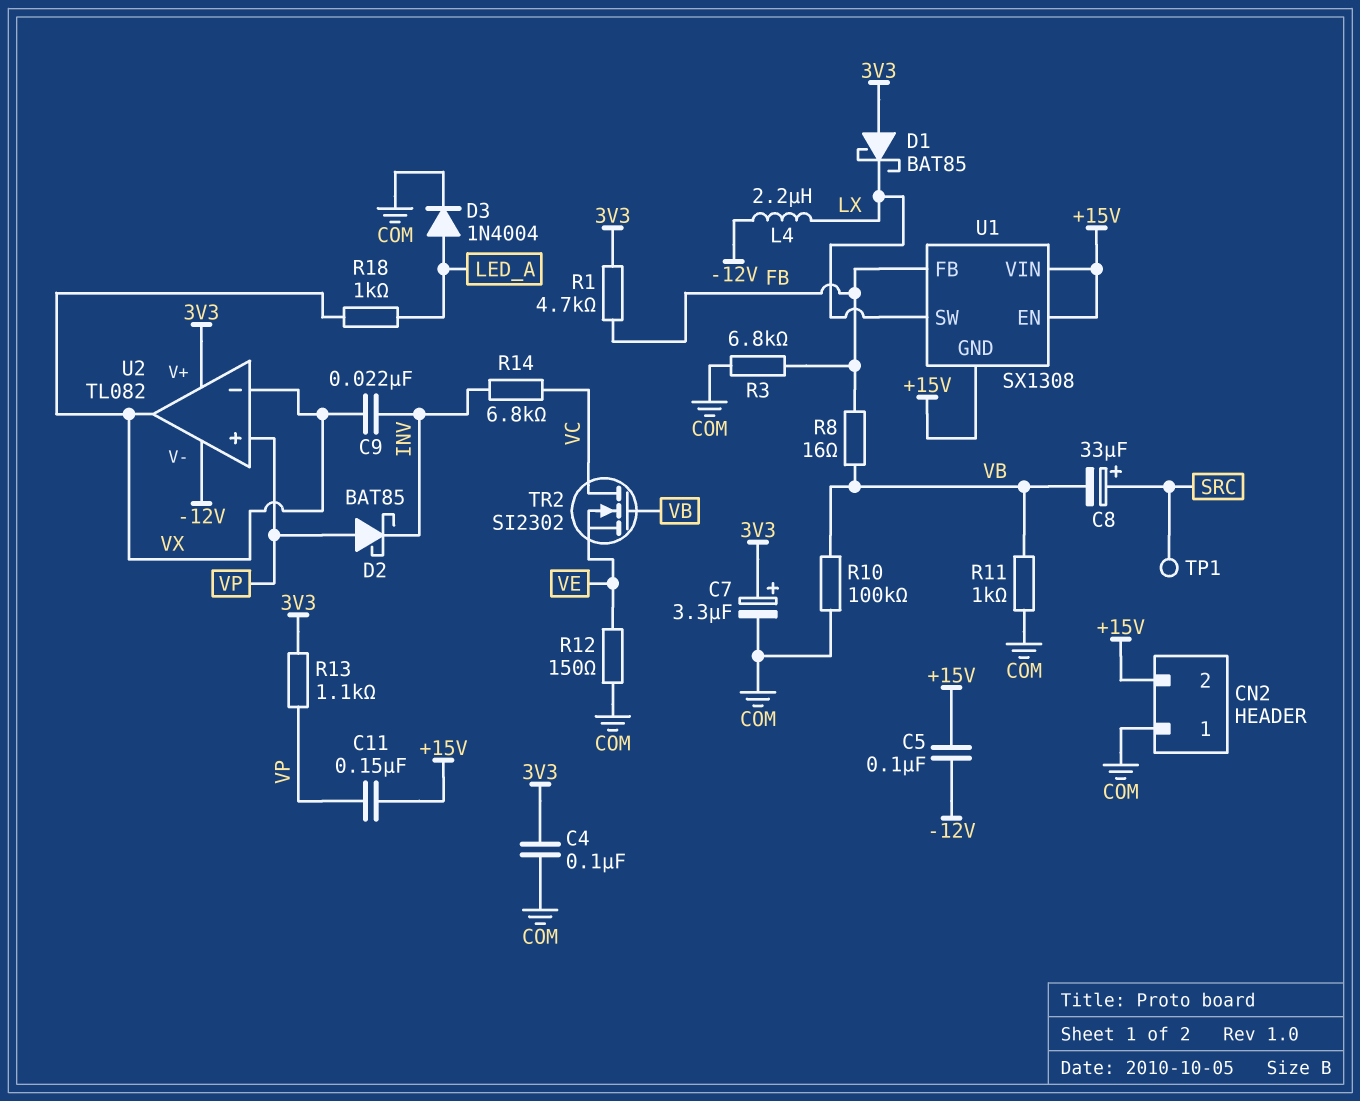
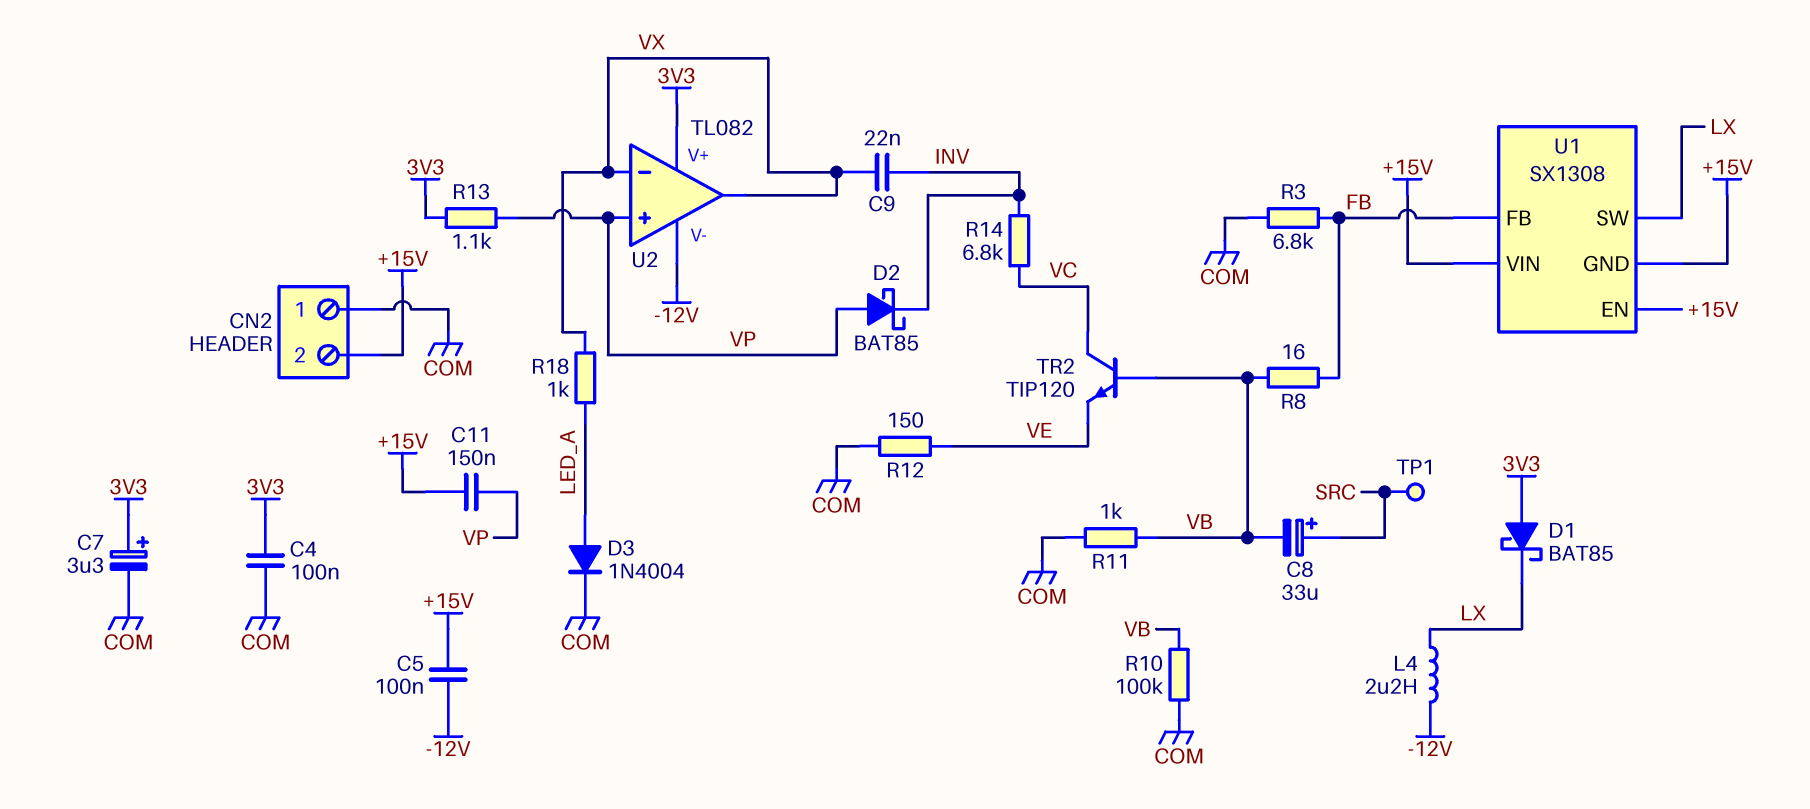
R1: 4.7k (3V3, FB) -> none
TR2: NMOS SI2302 (G VB, D VC, S VE) -> NPN TIP120 (B VB, C VC, E VE)

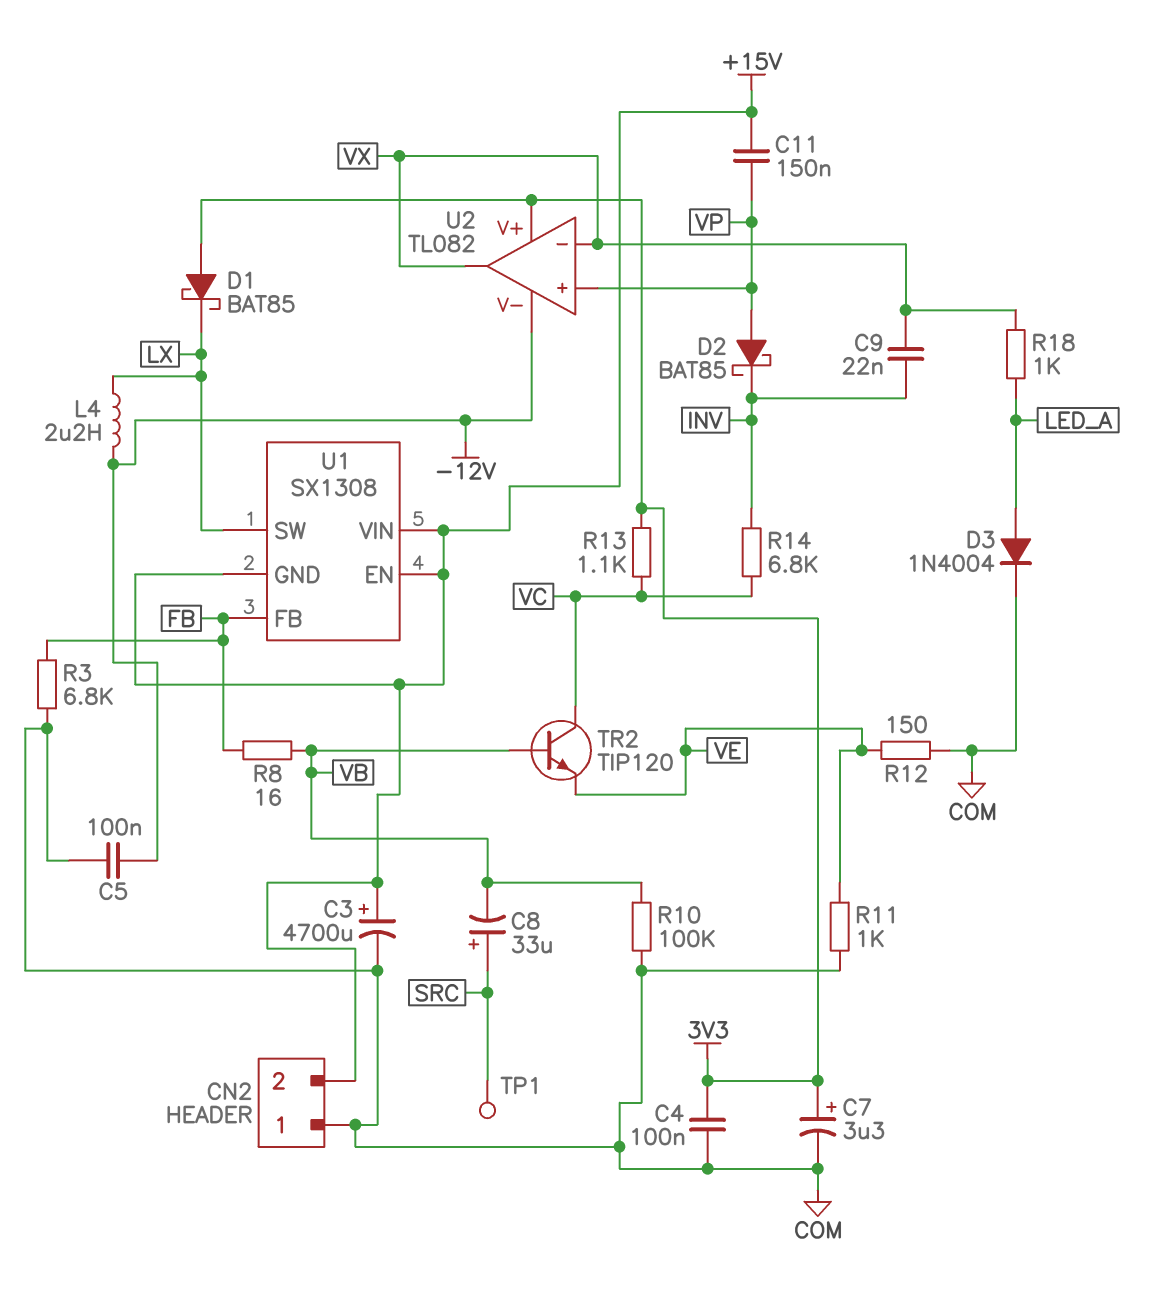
C3: none -> 4700uF (plus +15V, minus COM)
C5: 100nF (+15V, -12V) -> 100nF (-12V, COM)
R11: 1k (COM, VB) -> 1k (COM, VE)
R13: 1.1k (3V3, VP) -> 1.1k (3V3, VC)

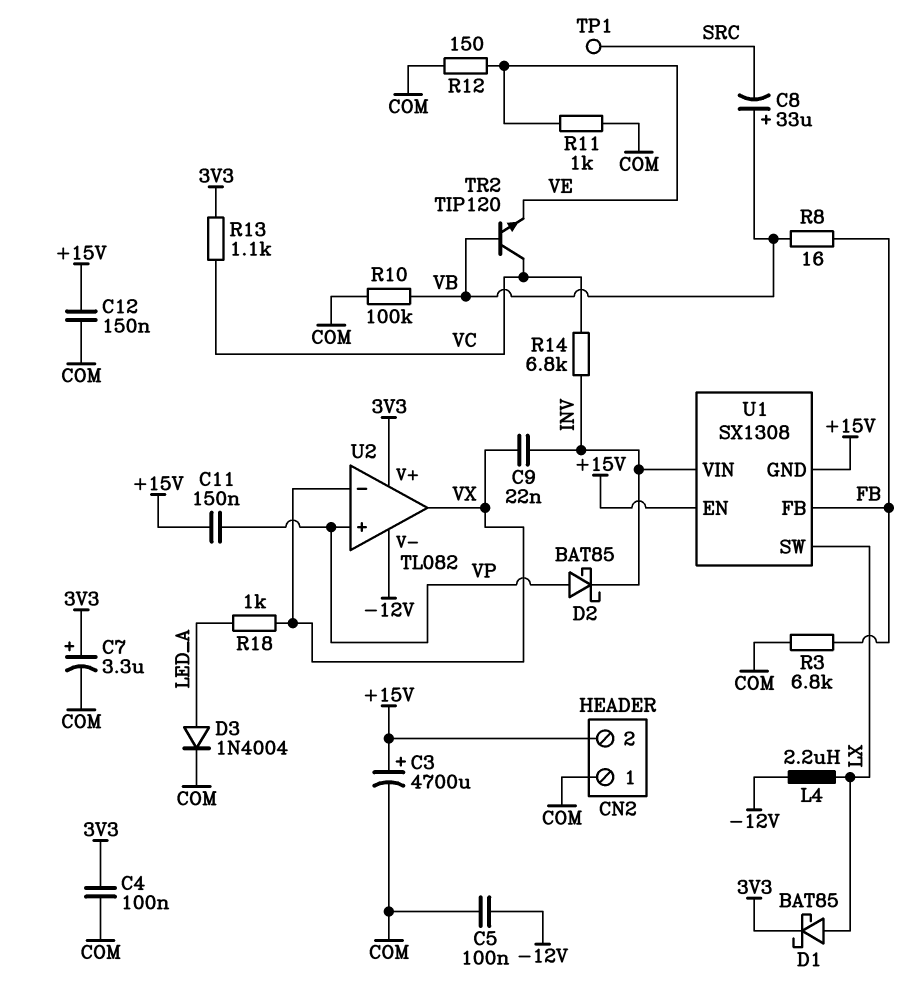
C8: 33uF (plus SRC, minus VB) -> 33uF (plus VB, minus SRC)
C12: none -> 150nF (+15V, COM)
D1: schottky BAT85 (A 3V3, K LX) -> schottky BAT85 (A LX, K 3V3)
U1 pin VIN: +15V -> INV

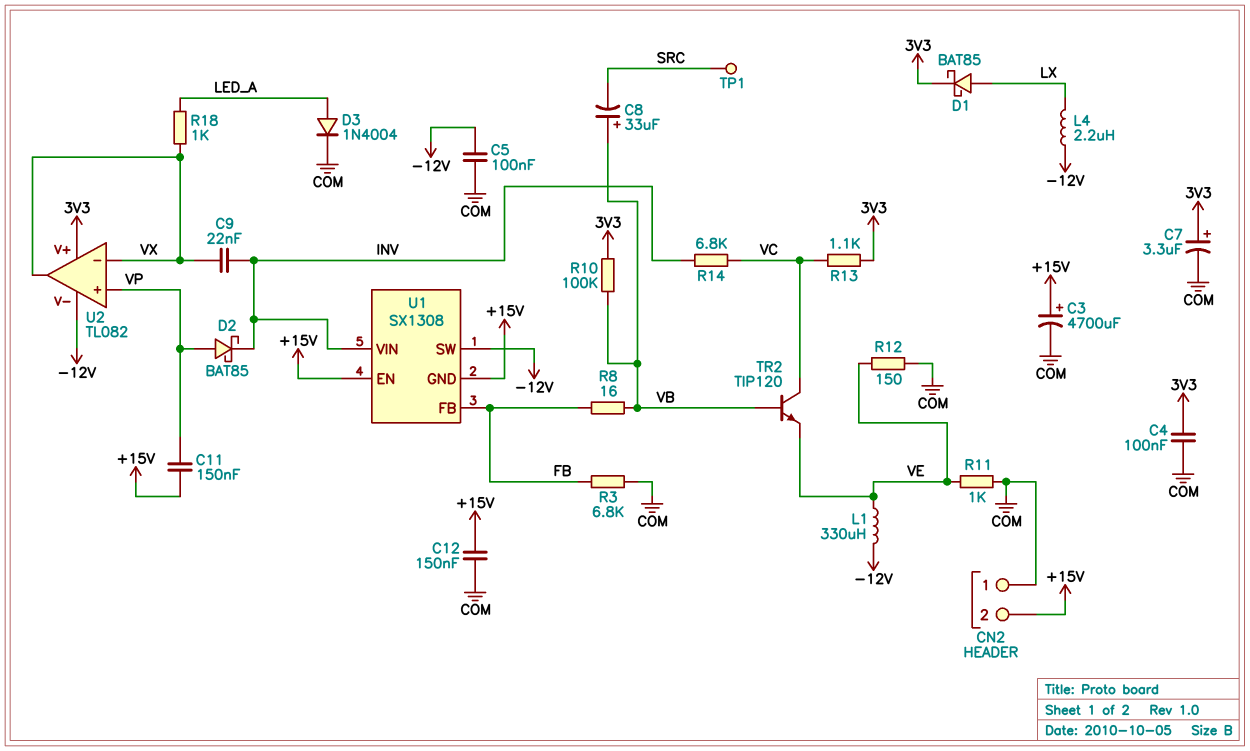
L1: none -> 330uH (-12V, VE)
R10: 100k (COM, VB) -> 100k (3V3, VB)
U1 pin SW: LX -> -12V

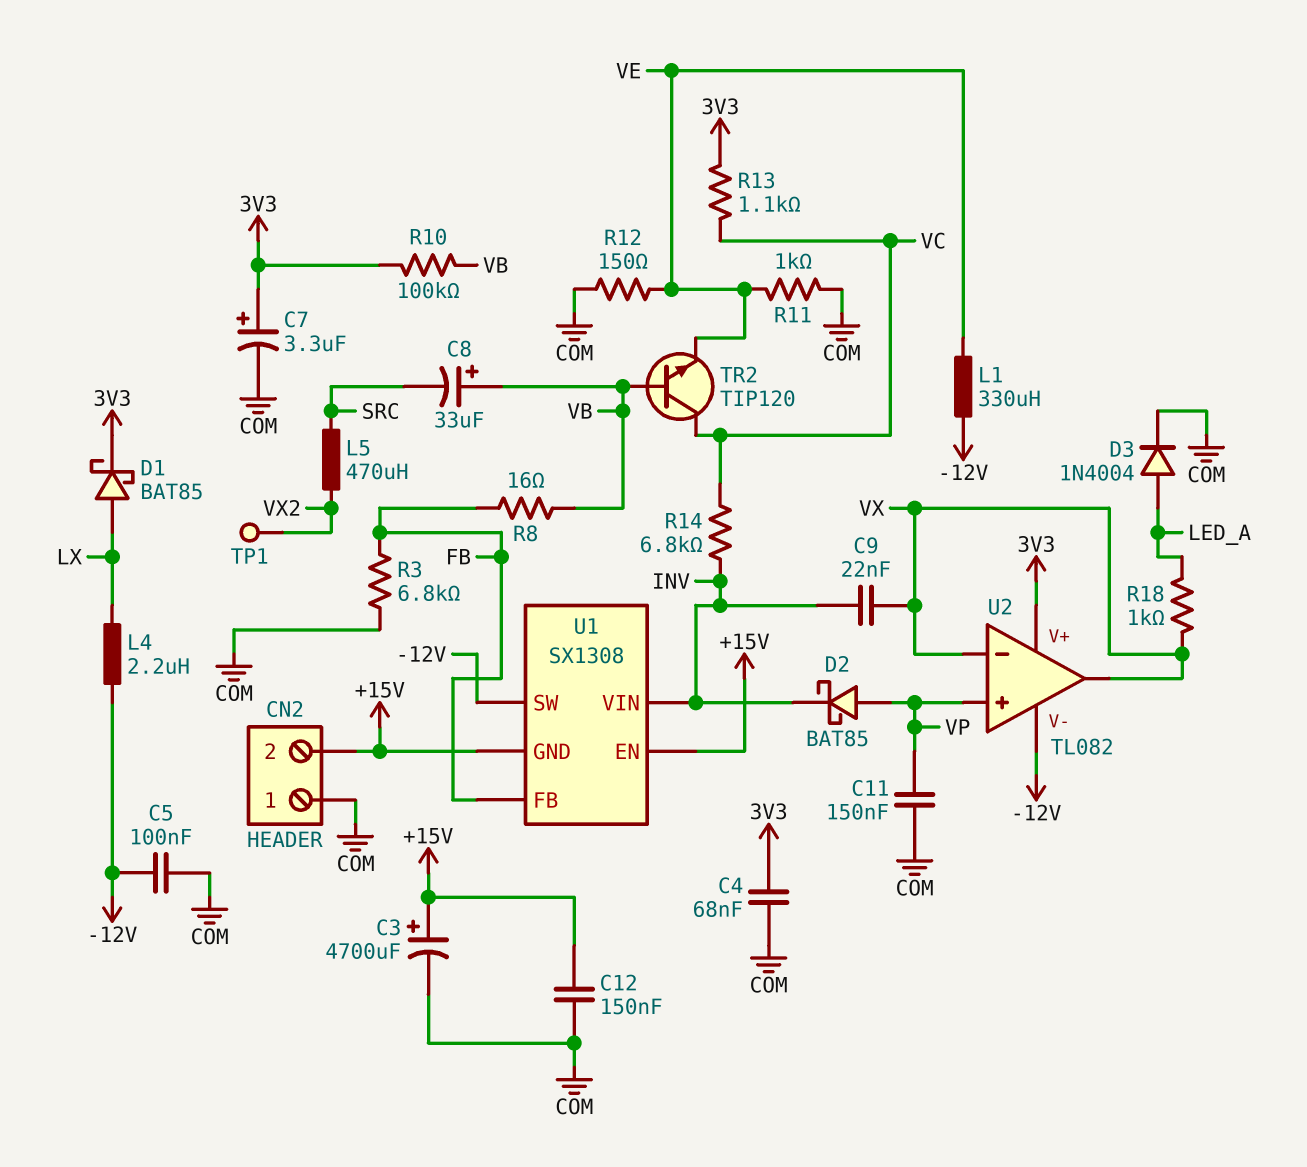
C4: 100nF (3V3, COM) -> 68nF (3V3, COM)
C11: 150nF (+15V, VP) -> 150nF (COM, VP)
L5: none -> 470uH (SRC, VX2)
TP1: test point (SRC) -> test point (VX2)

